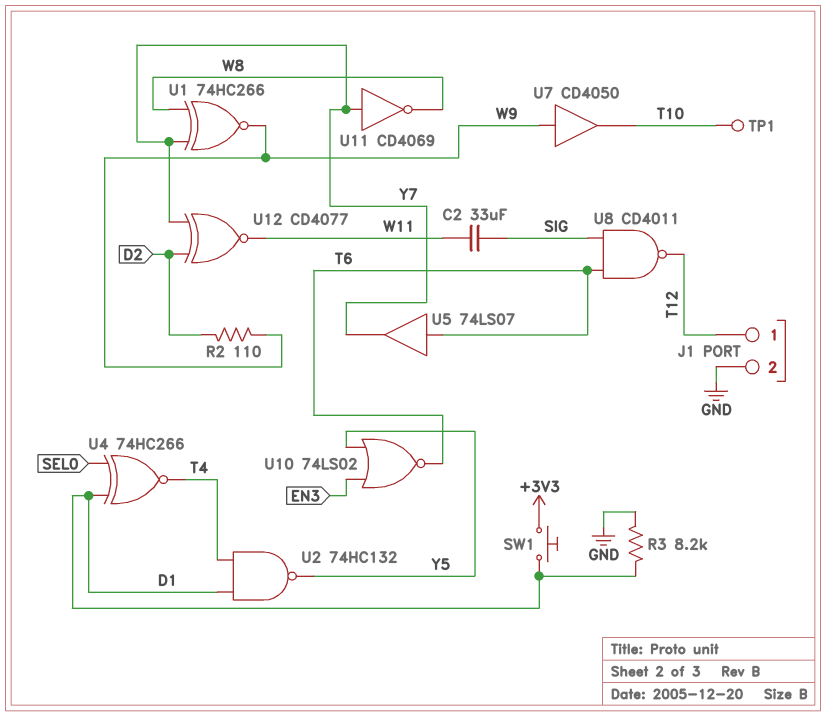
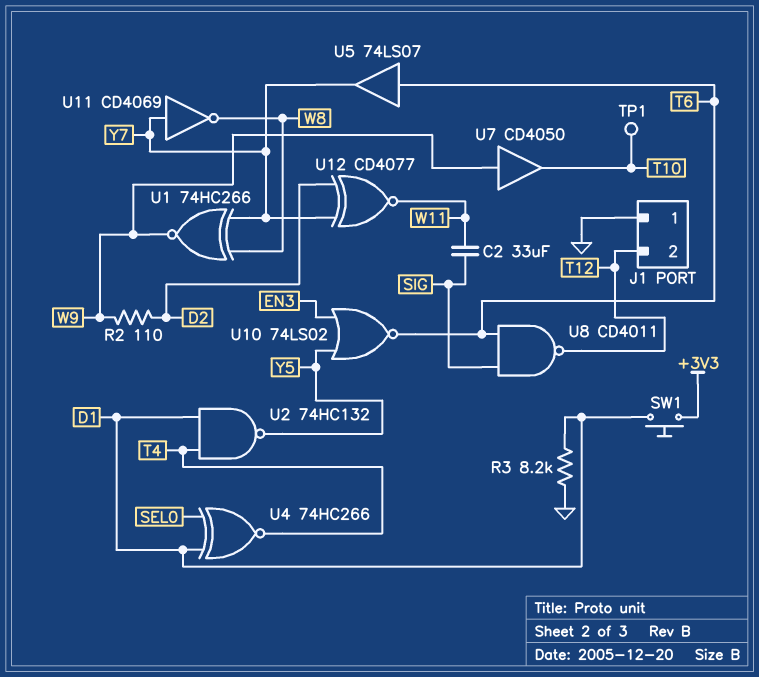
J1 pin 1: T12 -> GND
J1 pin 2: GND -> T12

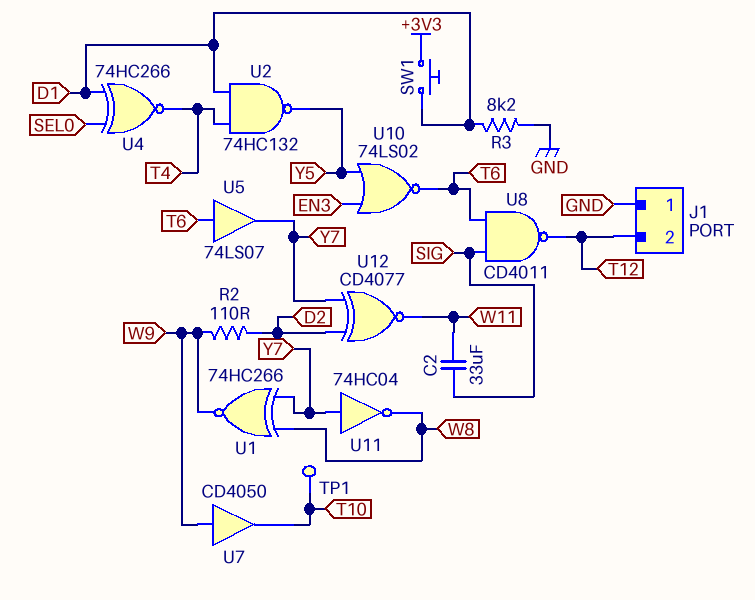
U11: NOT CD4069 (in Y7, out W8) -> NOT 74HC04 (in Y7, out W8)

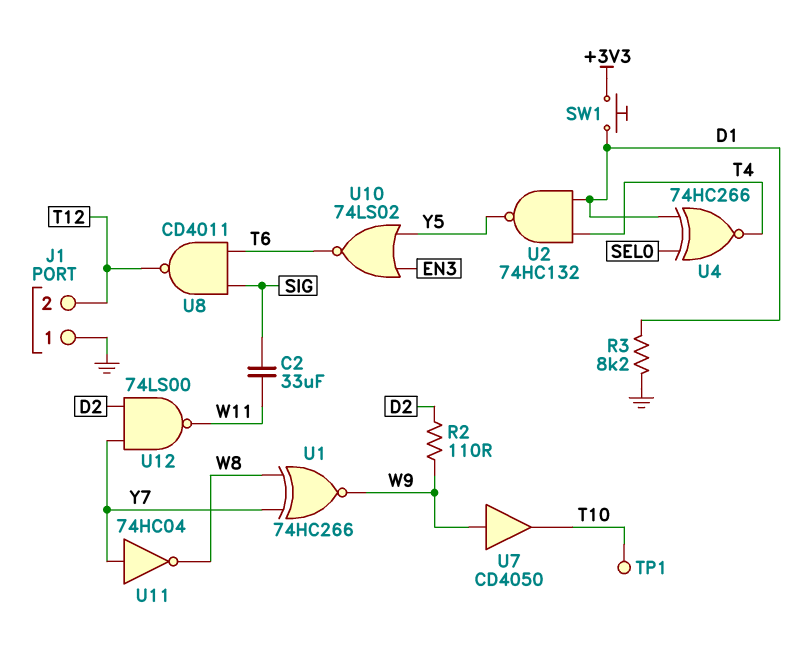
U5: buffer 74LS07 (in T6, out Y7) -> none
U12: XNOR CD4077 (in D2, in Y7, out W11) -> NAND 74LS00 (in D2, in Y7, out W11)

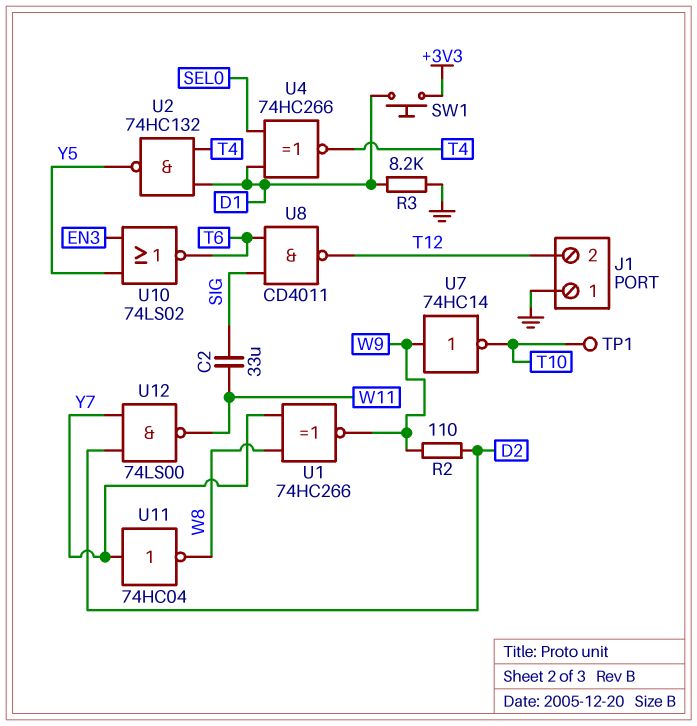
U7: buffer CD4050 (in W9, out T10) -> NOT 74HC14 (in W9, out T10)

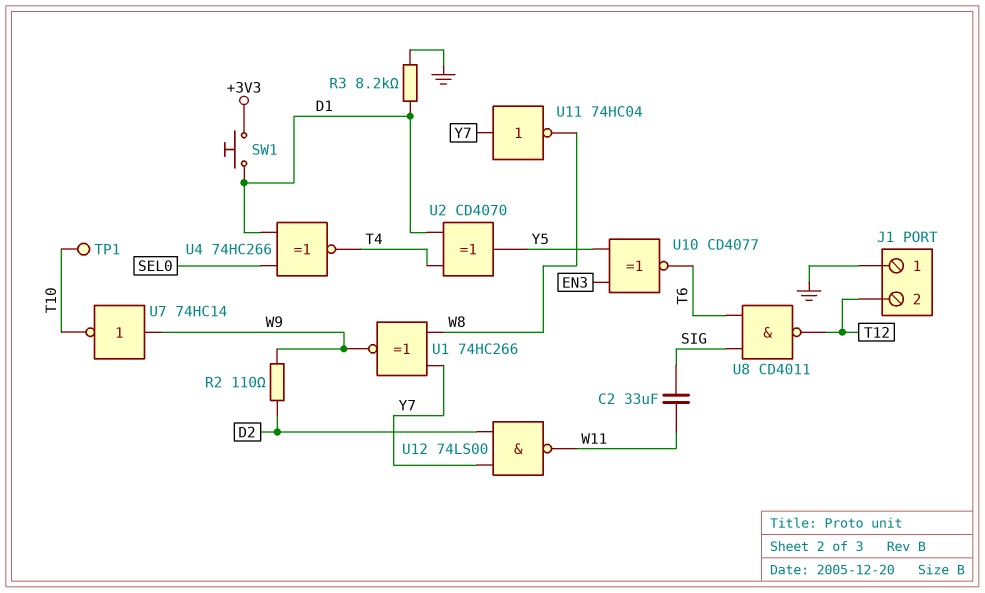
U2: NAND 74HC132 (in D1, in T4, out Y5) -> XOR CD4070 (in D1, in T4, out Y5)
U10: NOR 74LS02 (in EN3, in Y5, out T6) -> XNOR CD4077 (in EN3, in Y5, out T6)

